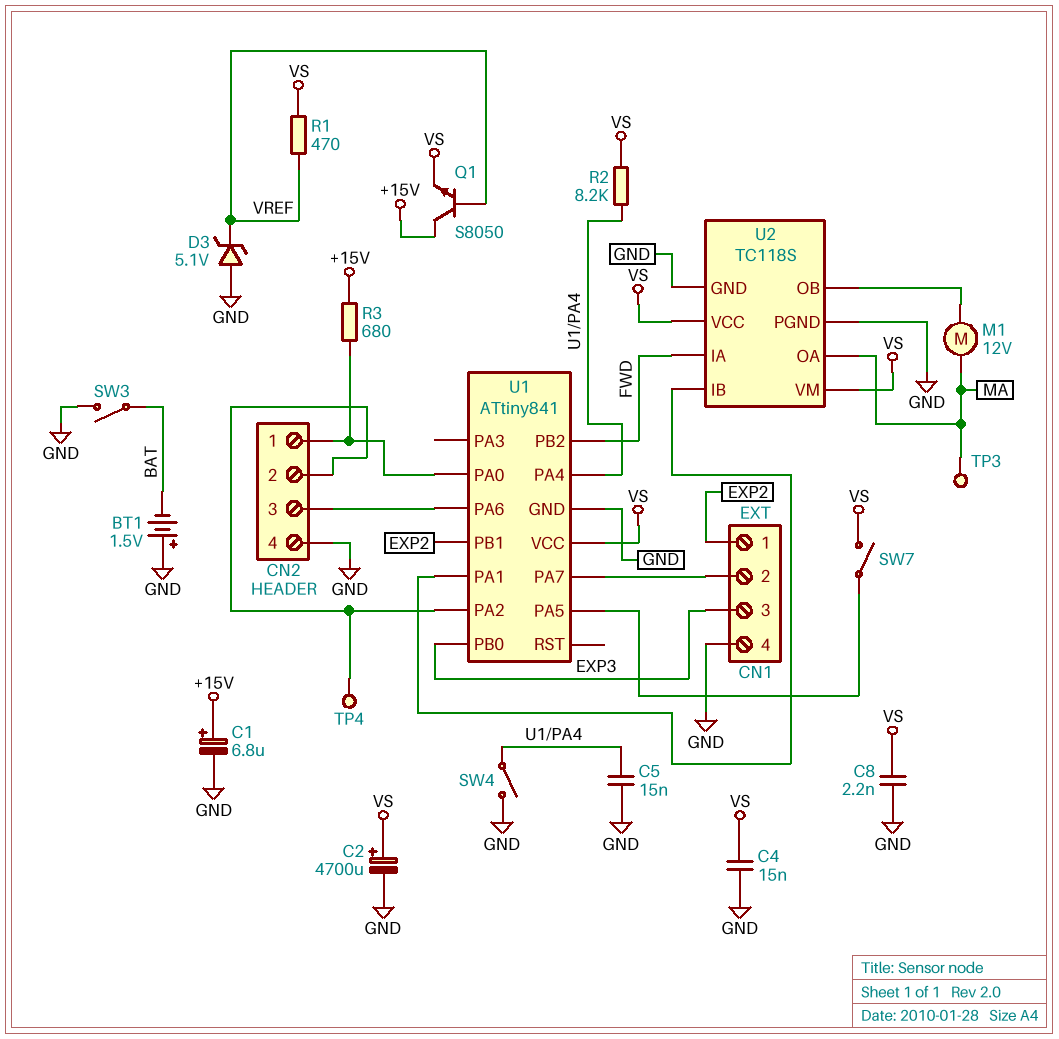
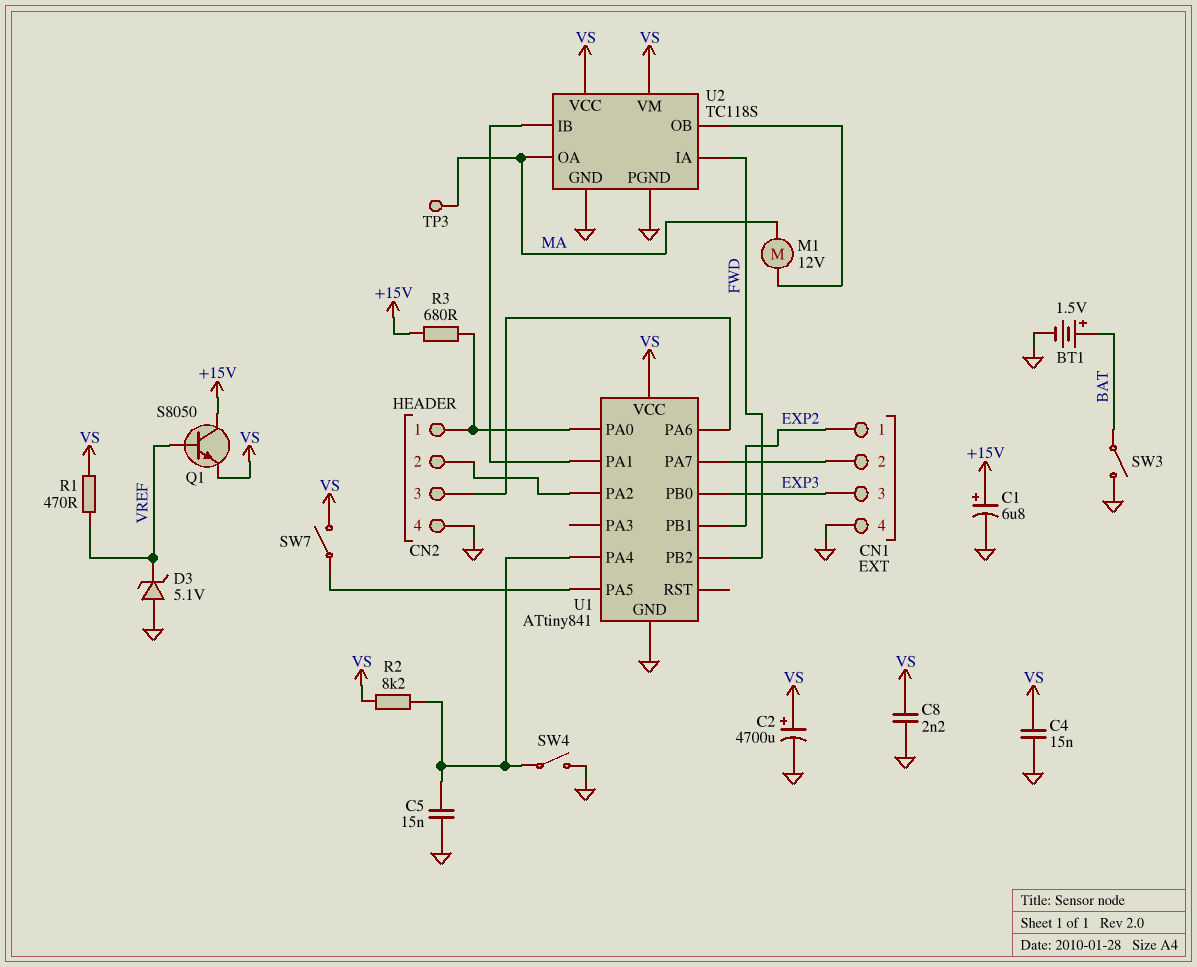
BT1: 1.5V (plus GND, minus BAT) -> 1.5V (plus BAT, minus GND)
TP4: test point (CN2/2) -> none

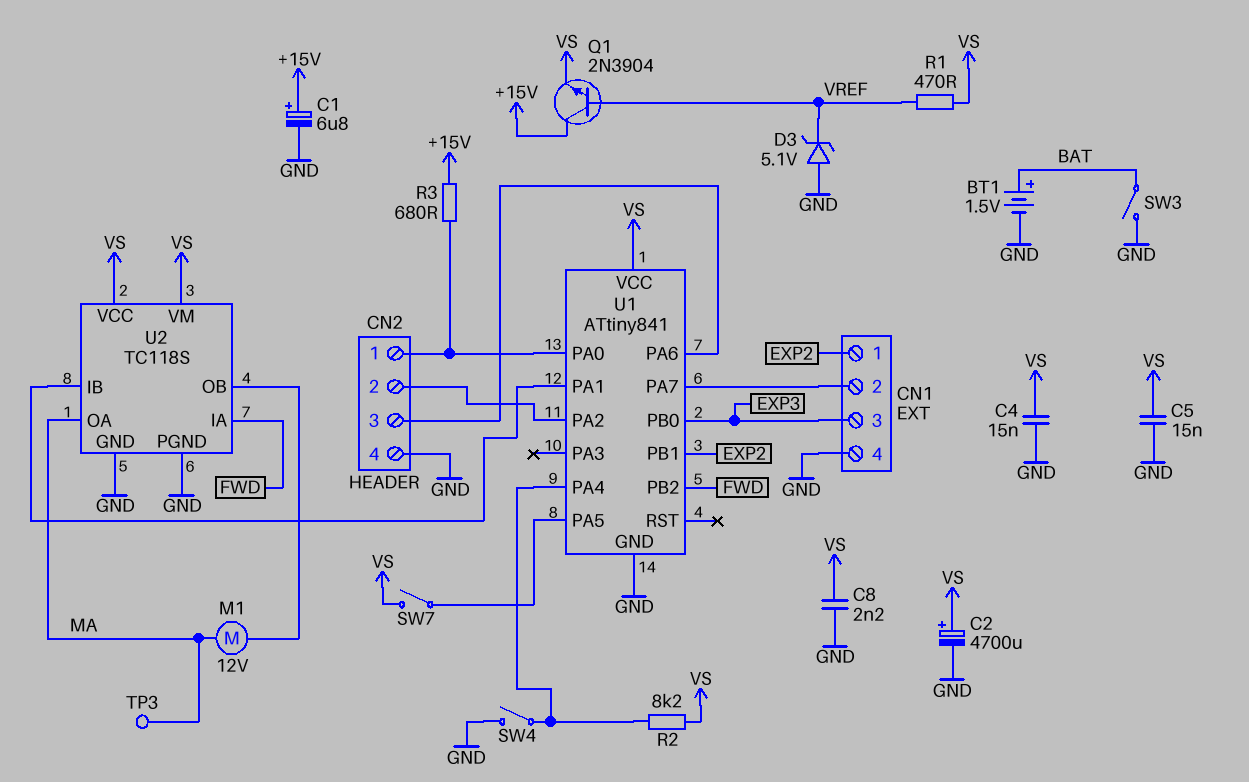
C5: 15nF (GND, U1/PA4) -> 15nF (GND, VS)
Q1: NPN S8050 (B VREF, C +15V, E VS) -> NPN 2N3904 (B VREF, C +15V, E VS)

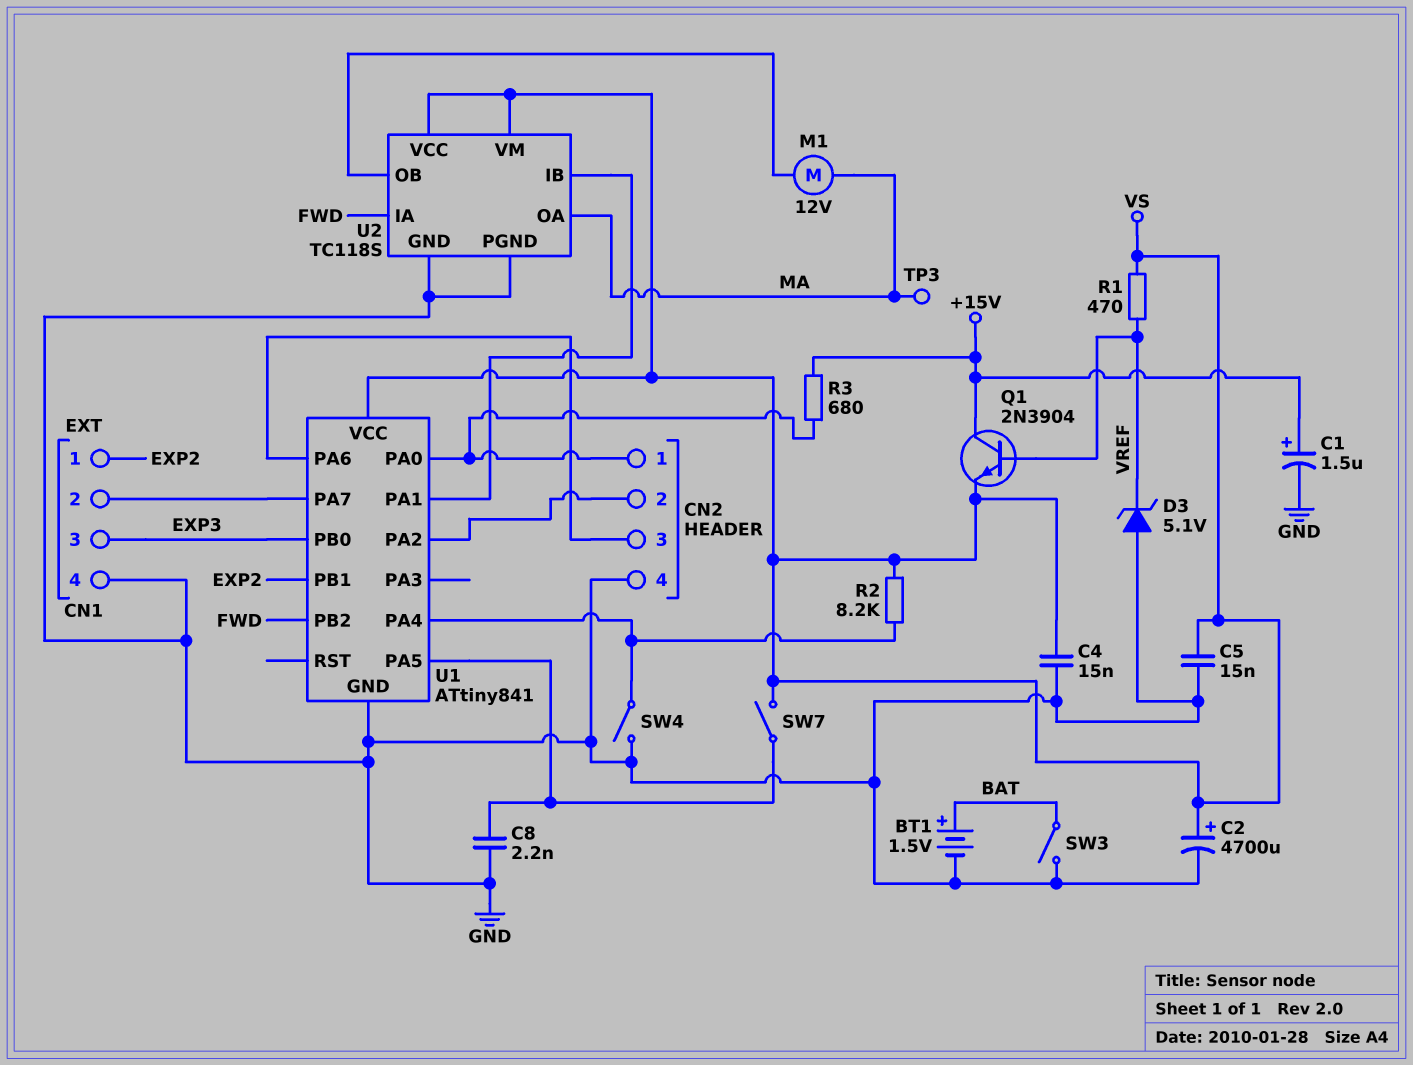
C1: 6.8uF (plus +15V, minus GND) -> 1.5uF (plus +15V, minus GND)
C8: 2.2nF (GND, VS) -> 2.2nF (GND, U1/PA5)

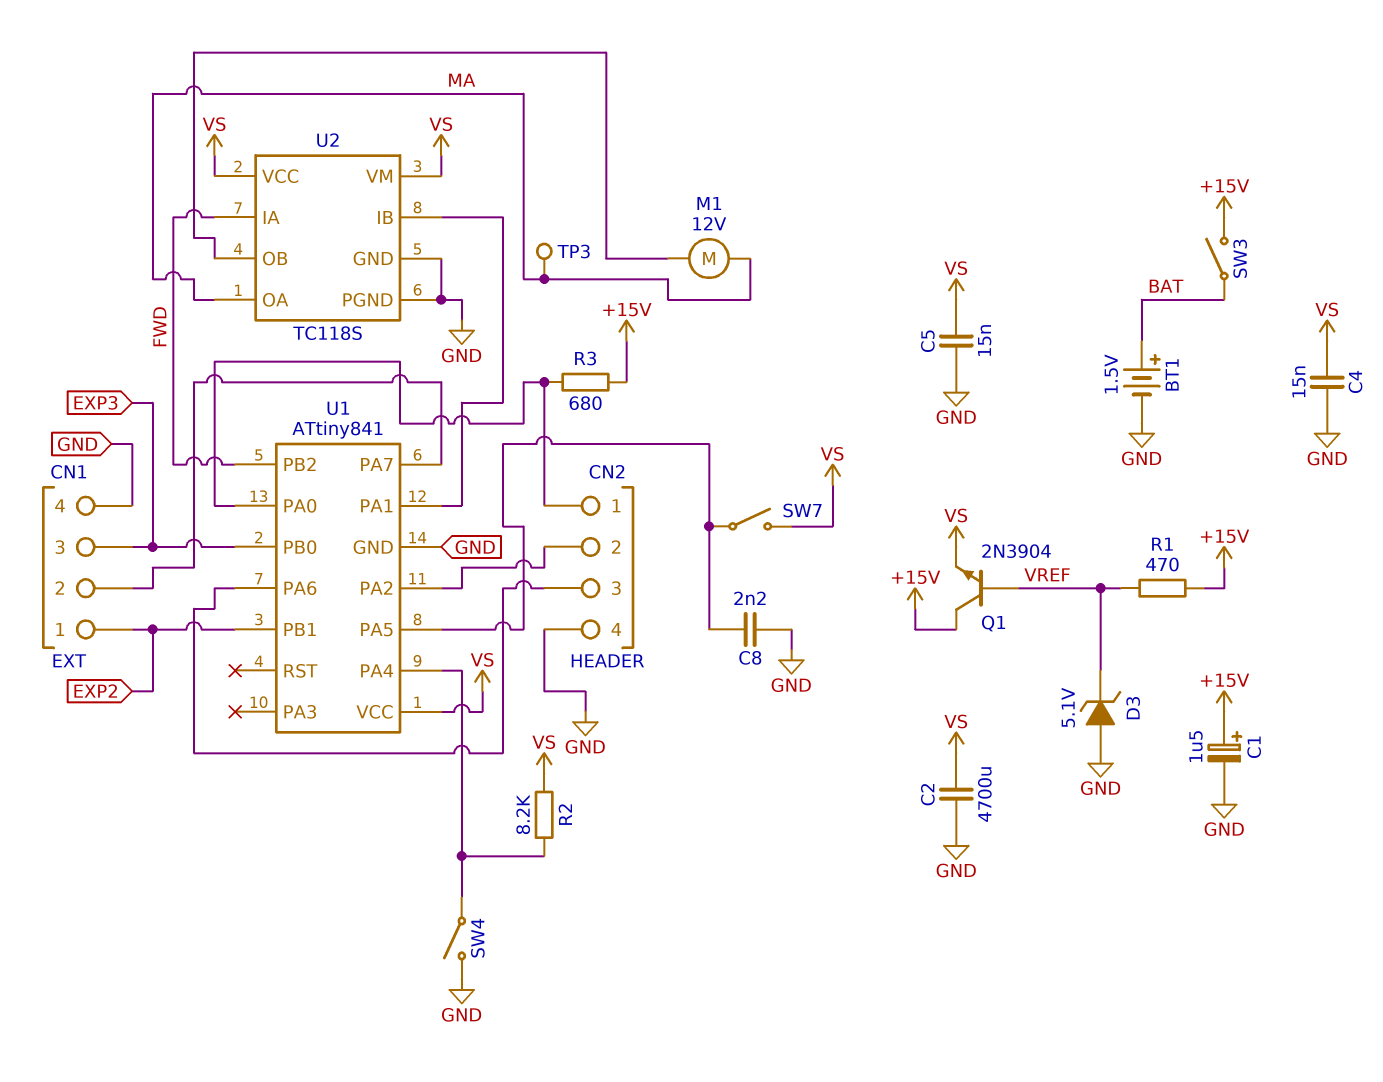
C2: 4700uF (plus VS, minus GND) -> 4700uF (GND, VS)
R1: 470 (VREF, VS) -> 470 (+15V, VREF)
SW3: switch (BAT, GND) -> switch (+15V, BAT)

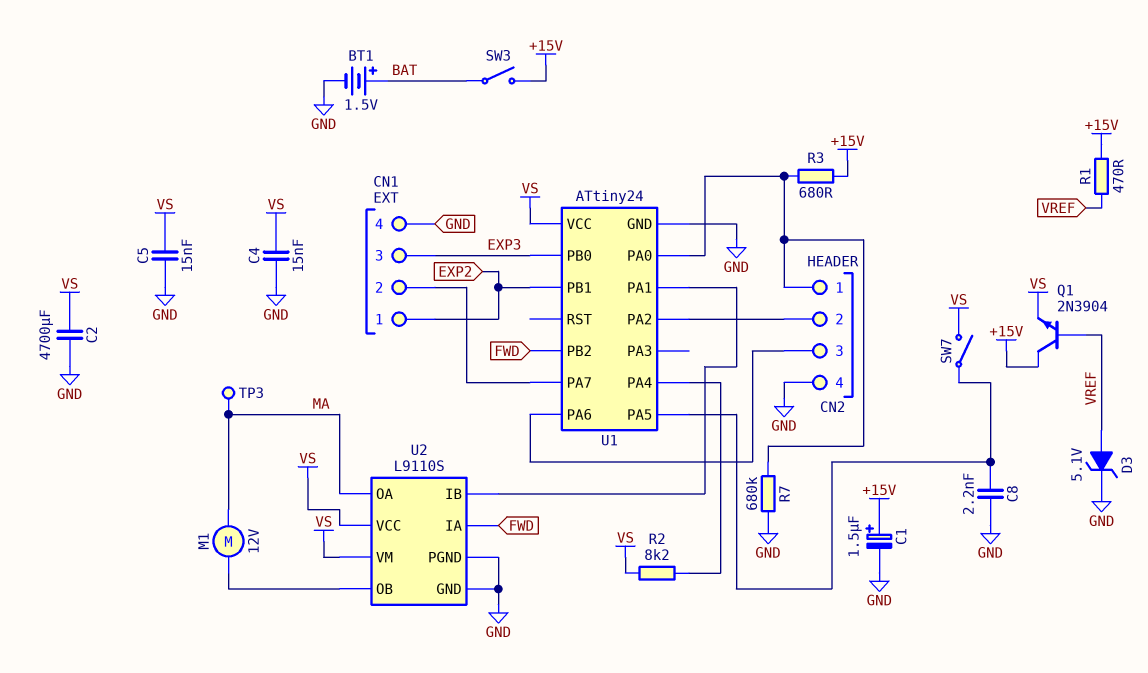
D3: zener 5.1V (A GND, K VREF) -> zener 5.1V (A VREF, K GND)
R7: none -> 680k (CN2/1, GND)
SW4: switch (GND, U1/PA4) -> none
U1: ATtiny841 -> ATtiny24
U2: TC118S -> L9110S

